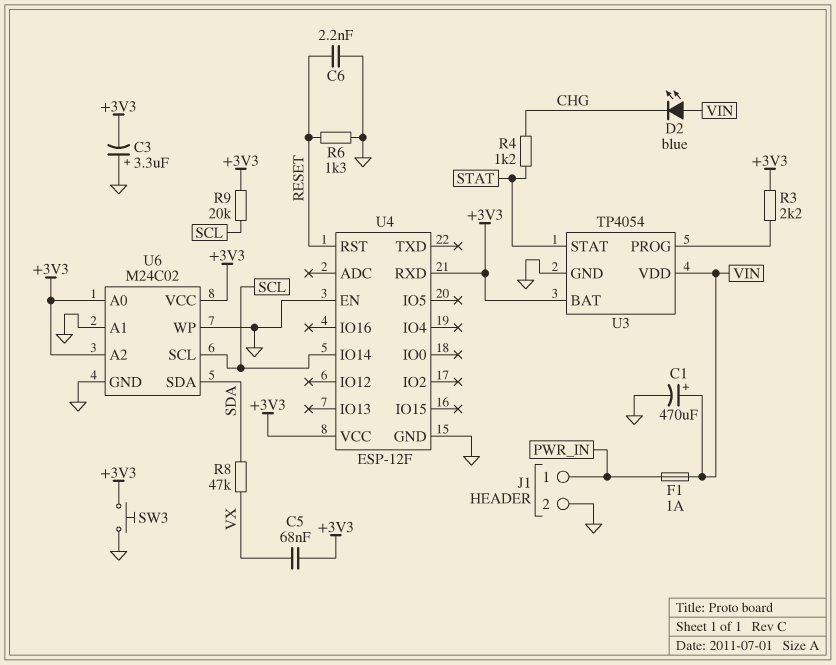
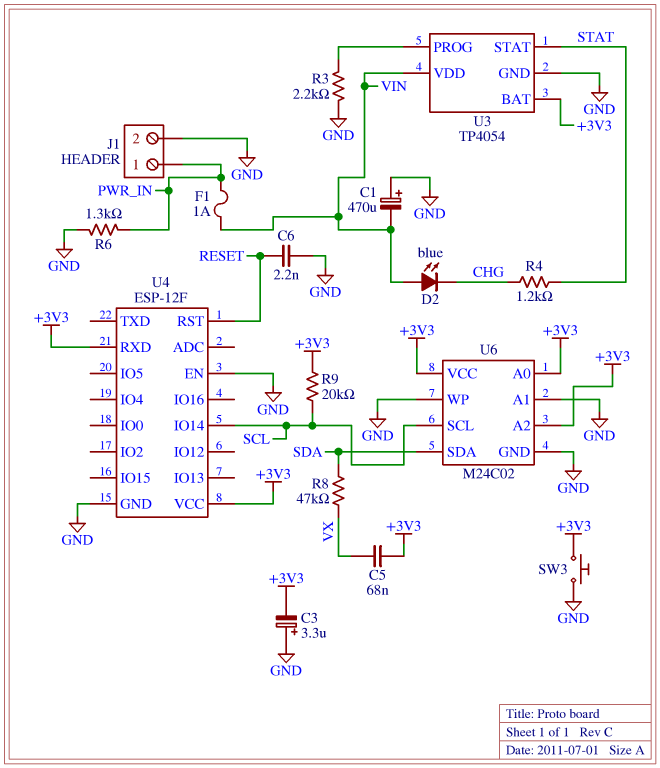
C1: 470uF (plus VIN, minus GND) -> 470uF (plus GND, minus VIN)
R3: 2.2k (+3V3, U3/PROG) -> 2.2k (GND, U3/PROG)
R6: 1.3k (GND, RESET) -> 1.3k (GND, PWR_IN)

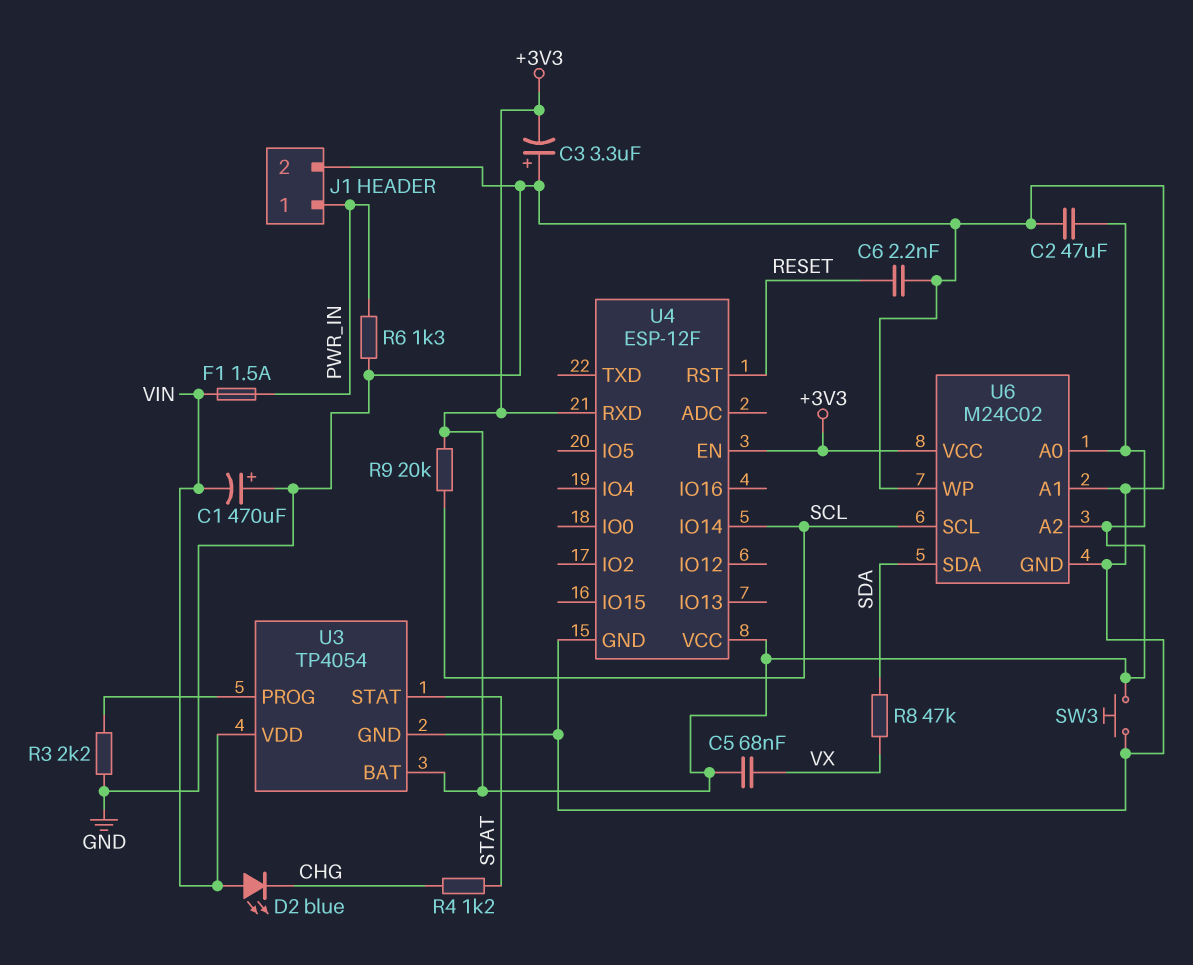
C2: none -> 47uF (+3V3, GND)
F1: 1A (PWR_IN, VIN) -> 1.5A (PWR_IN, VIN)
U4 pin EN: GND -> +3V3

